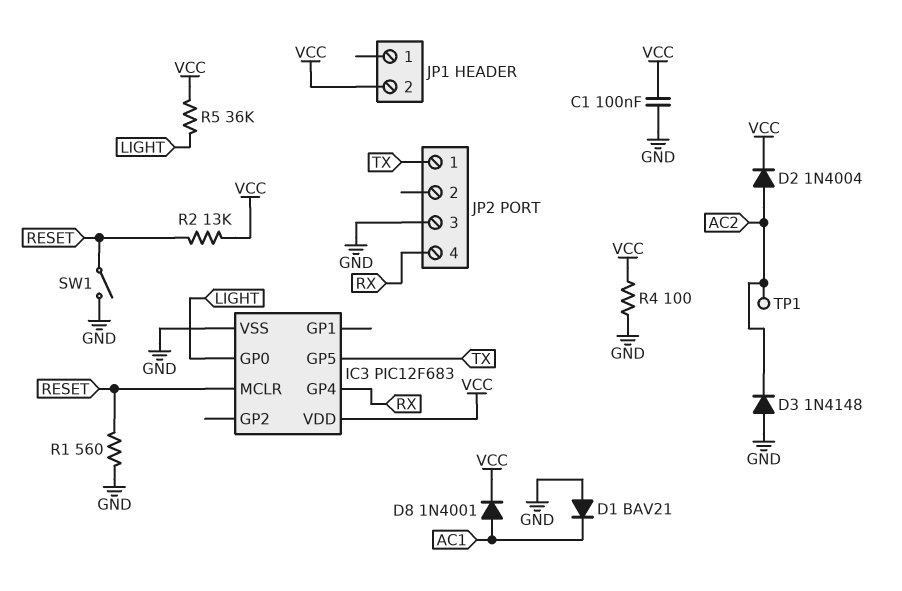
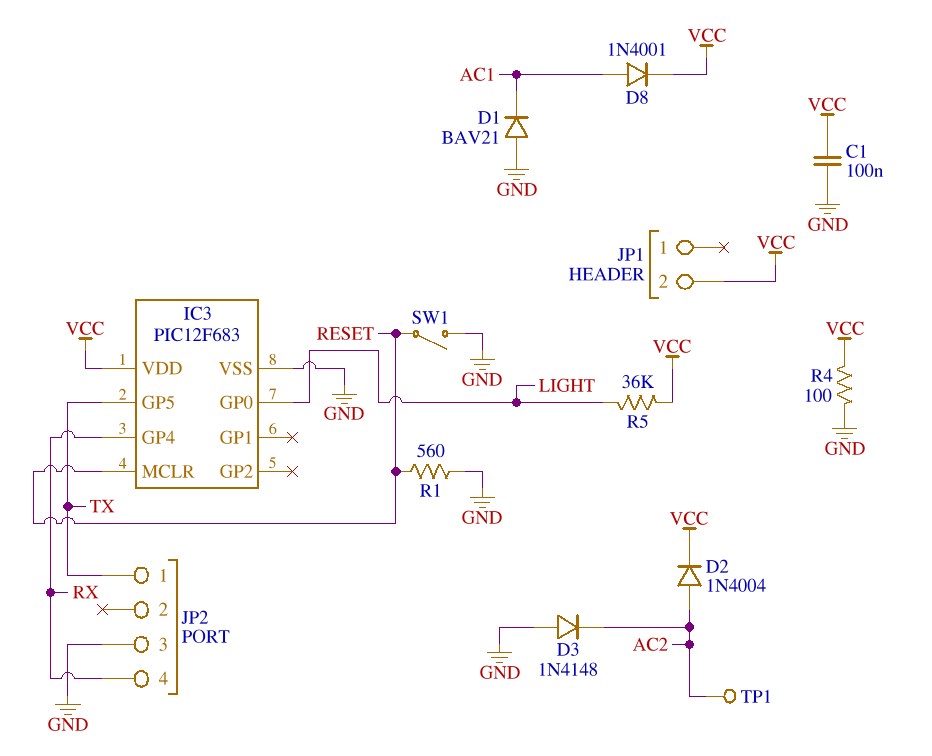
R2: 13k (RESET, VCC) -> none

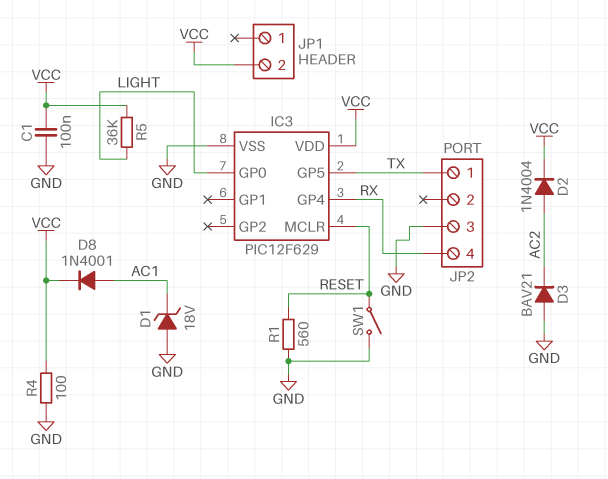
D1: diode BAV21 (A GND, K AC1) -> zener 18V (A GND, K AC1)
D3: diode 1N4148 (A GND, K AC2) -> diode BAV21 (A GND, K AC2)
IC3: PIC12F683 -> PIC12F629
TP1: test point (AC2) -> none

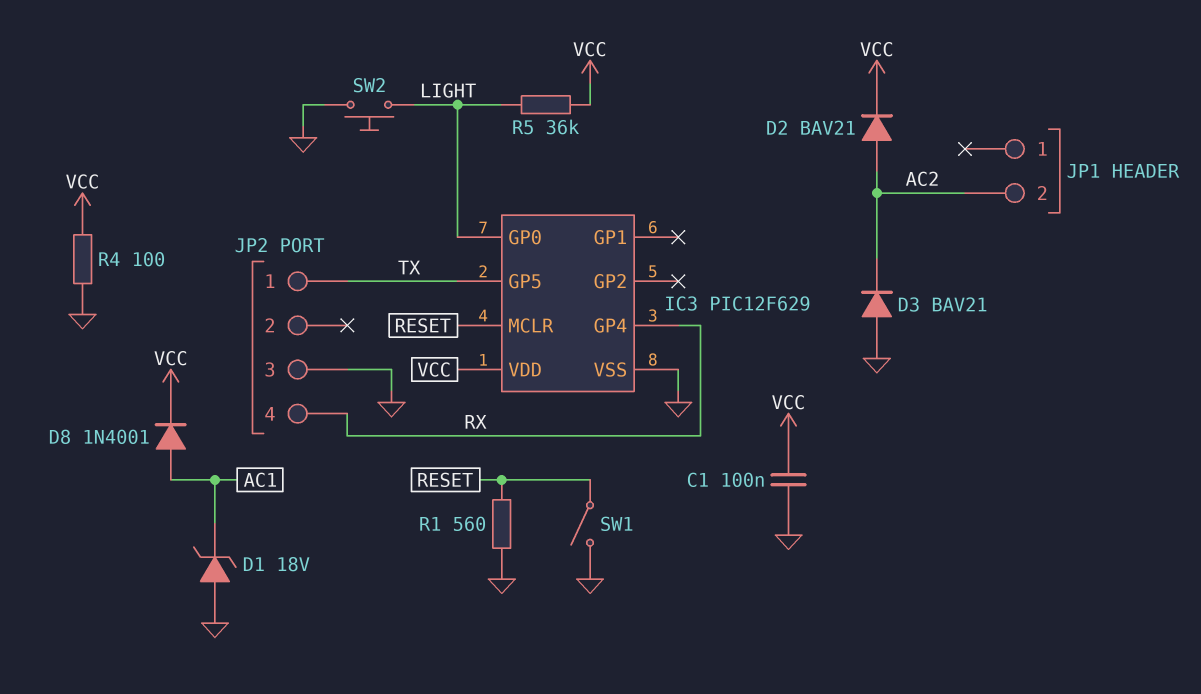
D2: diode 1N4004 (A AC2, K VCC) -> diode BAV21 (A AC2, K VCC)
JP1 pin 2: VCC -> AC2
SW2: none -> button (GND, LIGHT)

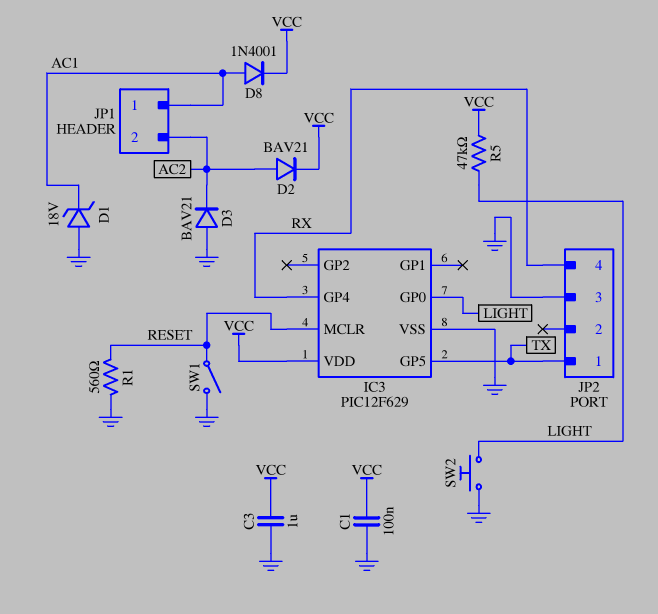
C3: none -> 1uF (GND, VCC)
JP1 pin 1: none -> AC1
R4: 100 (GND, VCC) -> none
R5: 36k (LIGHT, VCC) -> 47k (LIGHT, VCC)

